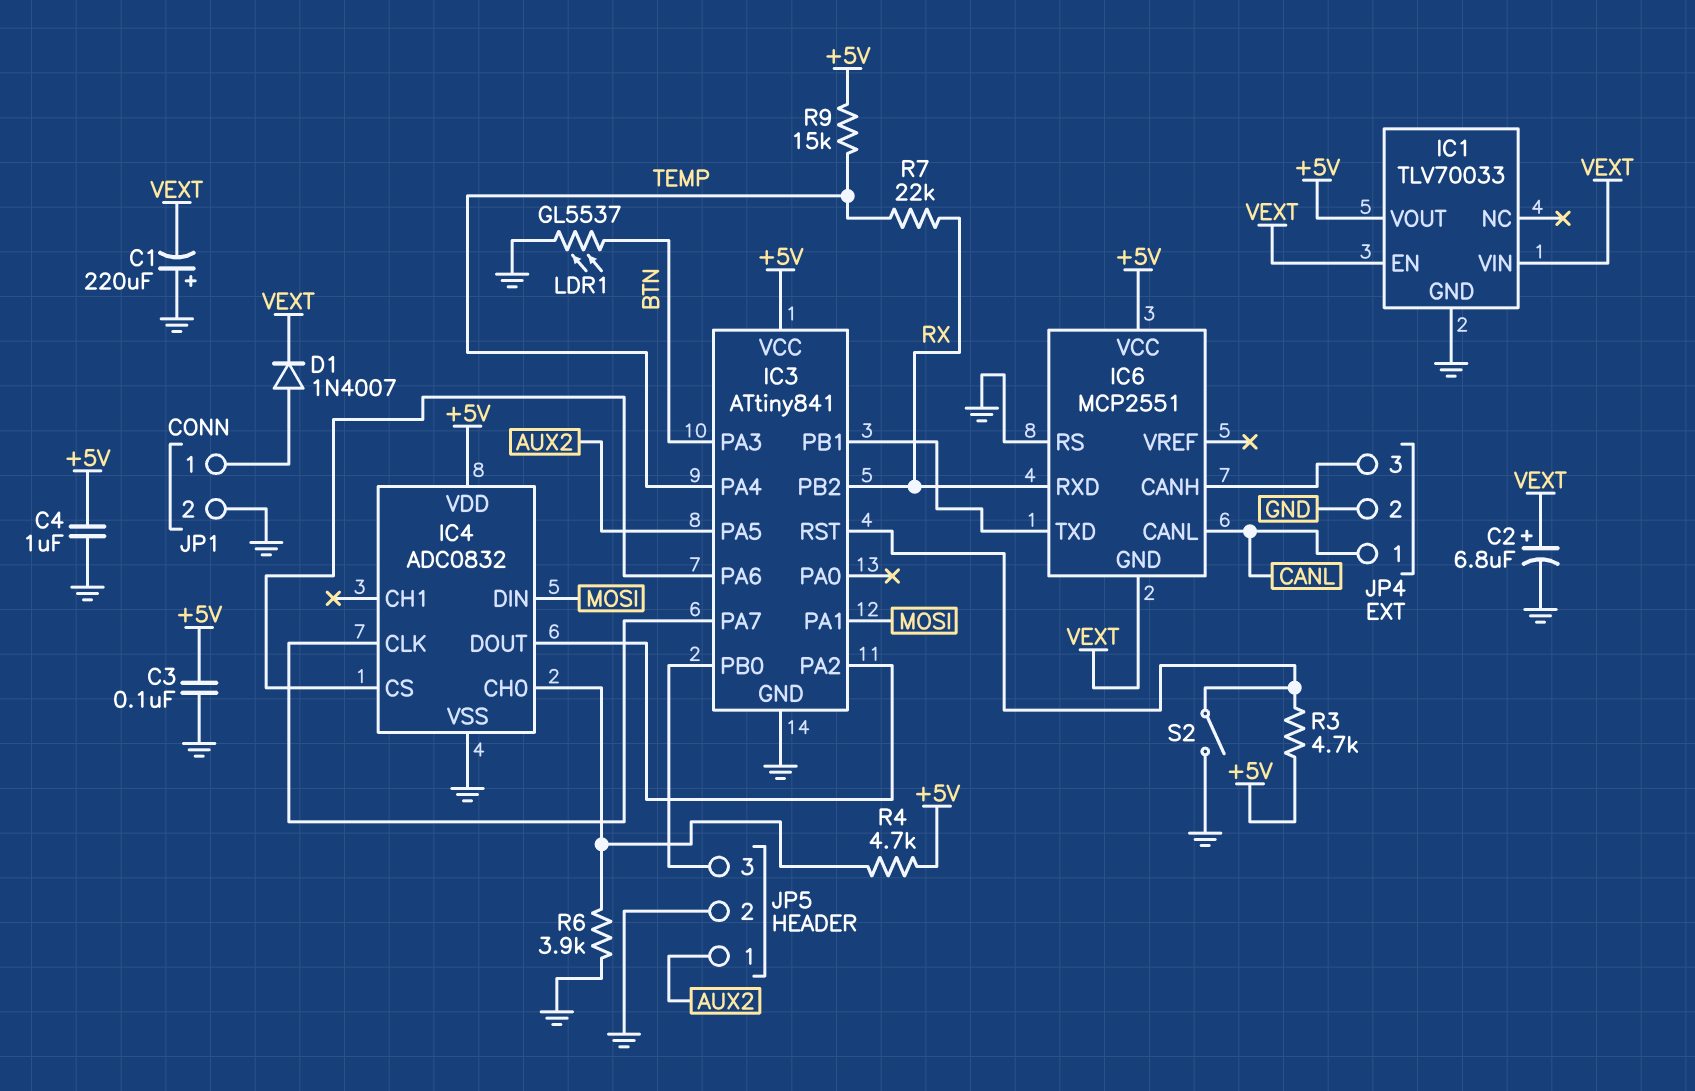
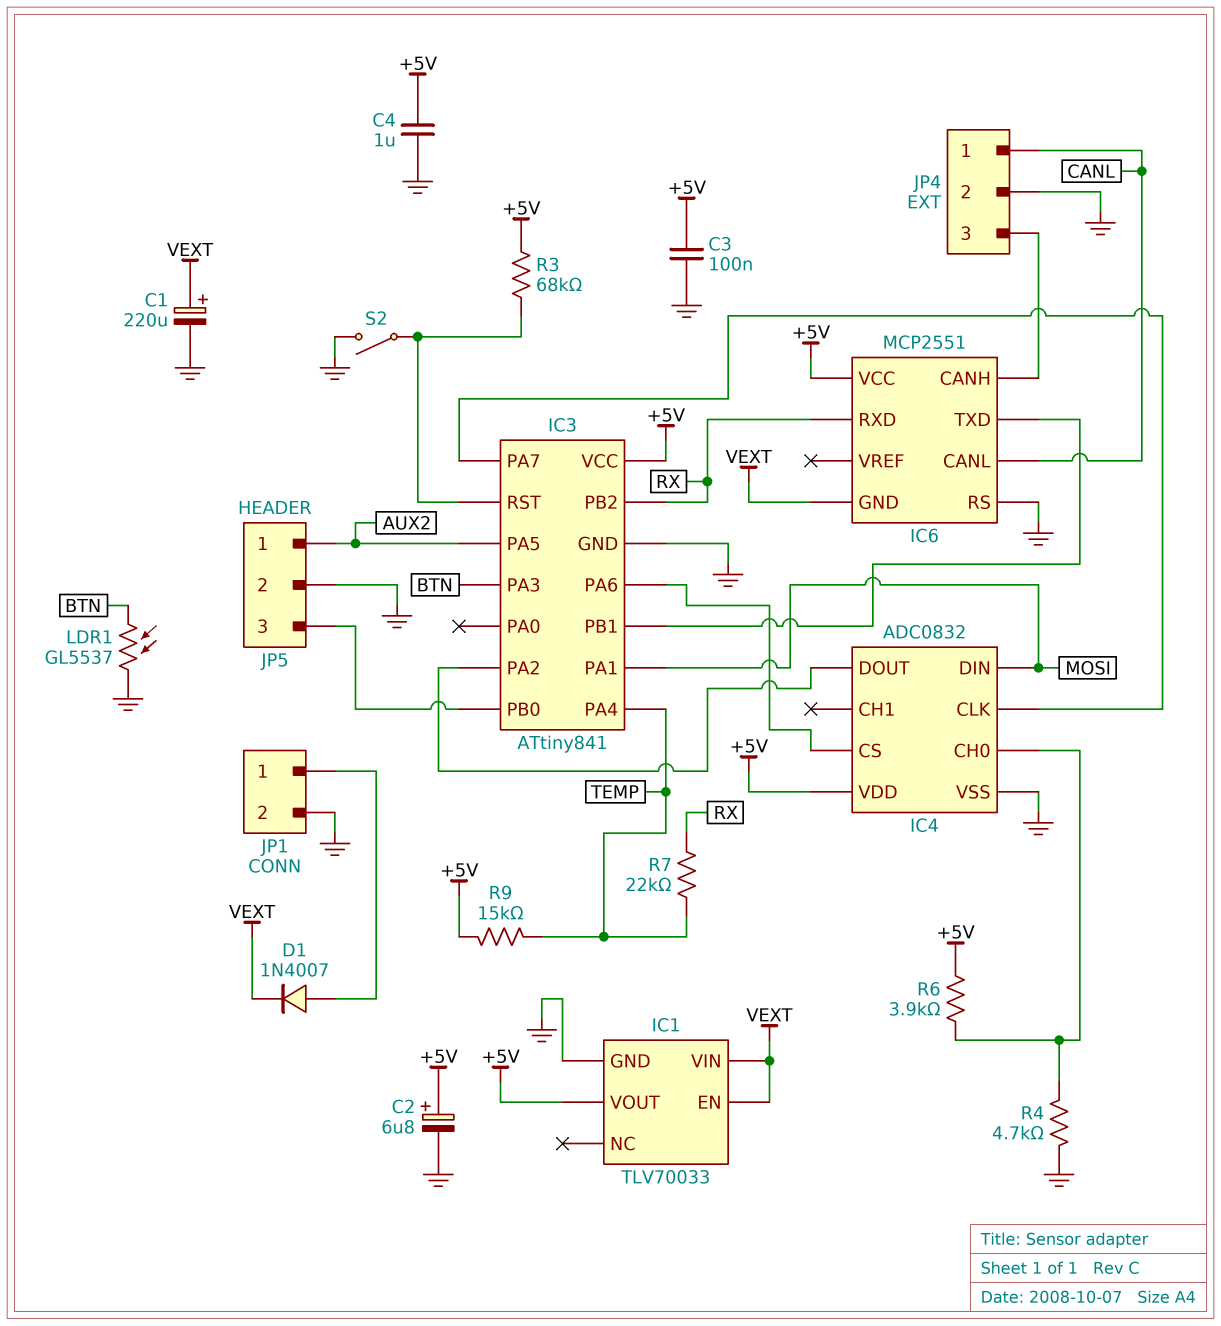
C1: 220uF (plus GND, minus VEXT) -> 220uF (plus VEXT, minus GND)
C2: 6.8uF (plus VEXT, minus GND) -> 6.8uF (plus +5V, minus GND)
R3: 4.7k (+5V, IC3/RST) -> 68k (+5V, IC3/RST)
R4: 4.7k (+5V, IC4/CH0) -> 4.7k (GND, IC4/CH0)
R6: 3.9k (GND, IC4/CH0) -> 3.9k (+5V, IC4/CH0)

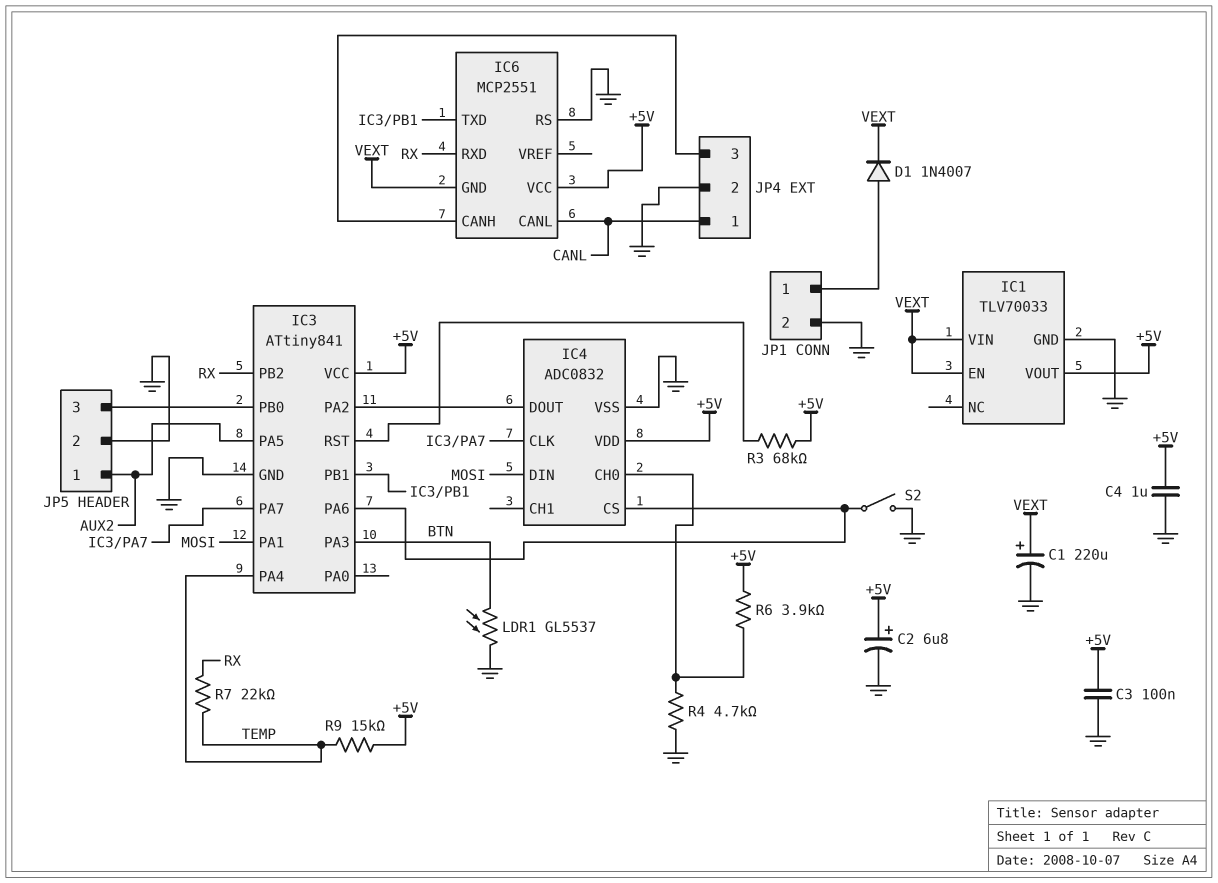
S2: switch (GND, IC3/RST) -> switch (GND, IC3/PA6)

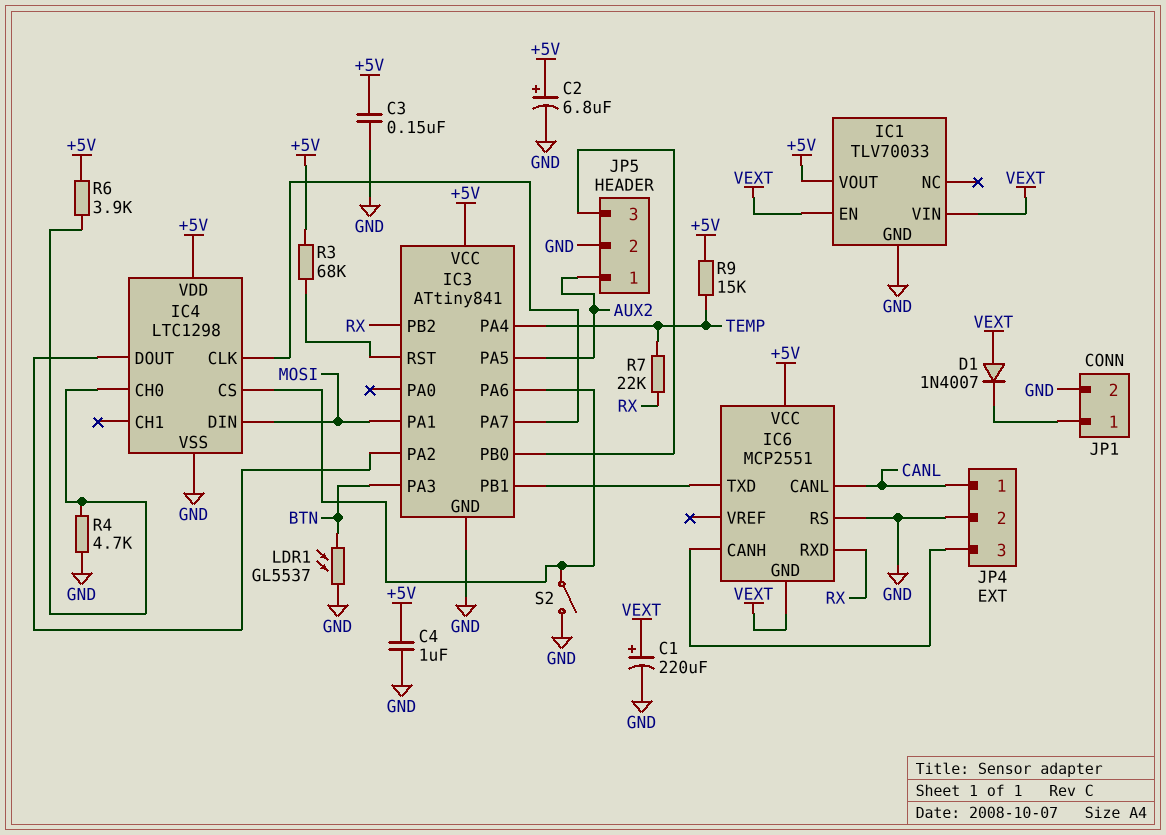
C3: 100nF (+5V, GND) -> 150nF (+5V, GND)
D1: diode 1N4007 (A JP1/1, K VEXT) -> diode 1N4007 (A VEXT, K JP1/1)
IC4: ADC0832 -> LTC1298

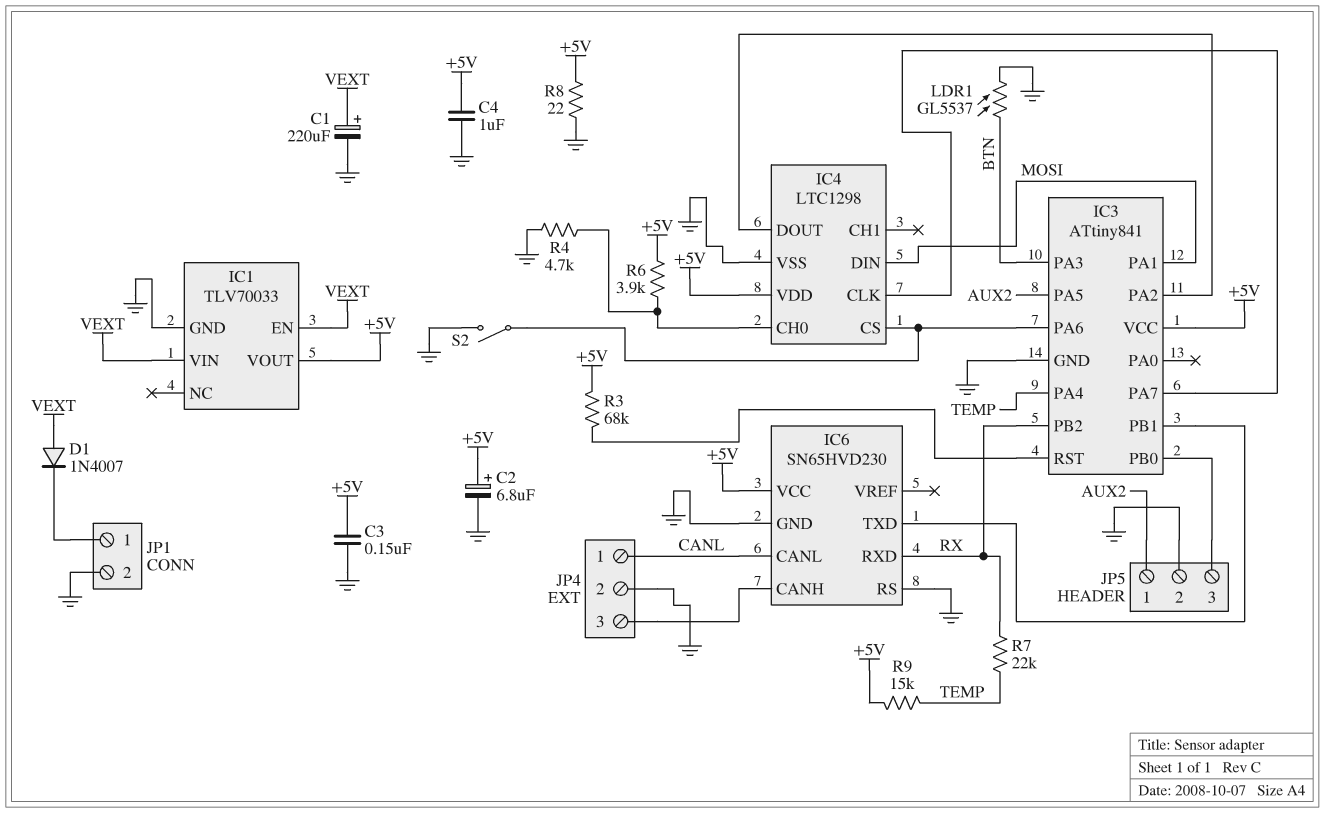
IC6: MCP2551 -> SN65HVD230
IC6 pin GND: VEXT -> GND
R8: none -> 22 (+5V, GND)

